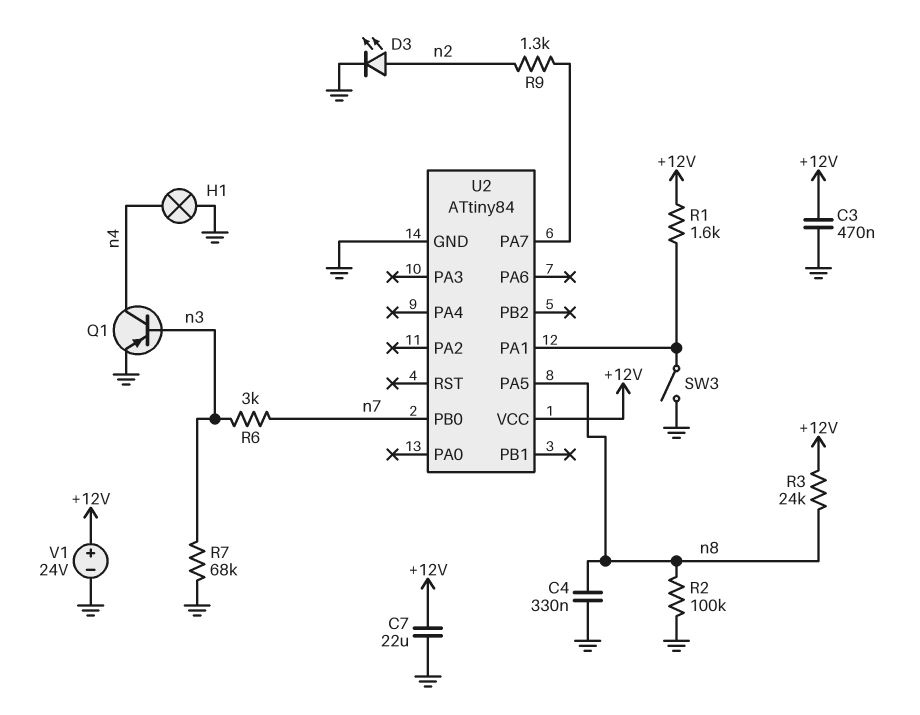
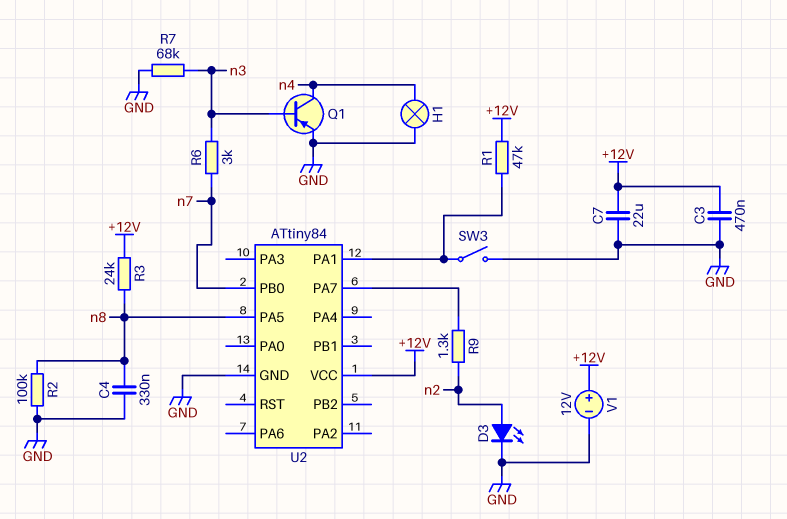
R1: 1.6k (+12V, U2/PA1) -> 47k (+12V, U2/PA1)
V1: 24V (plus +12V, minus GND) -> 12V (plus +12V, minus GND)

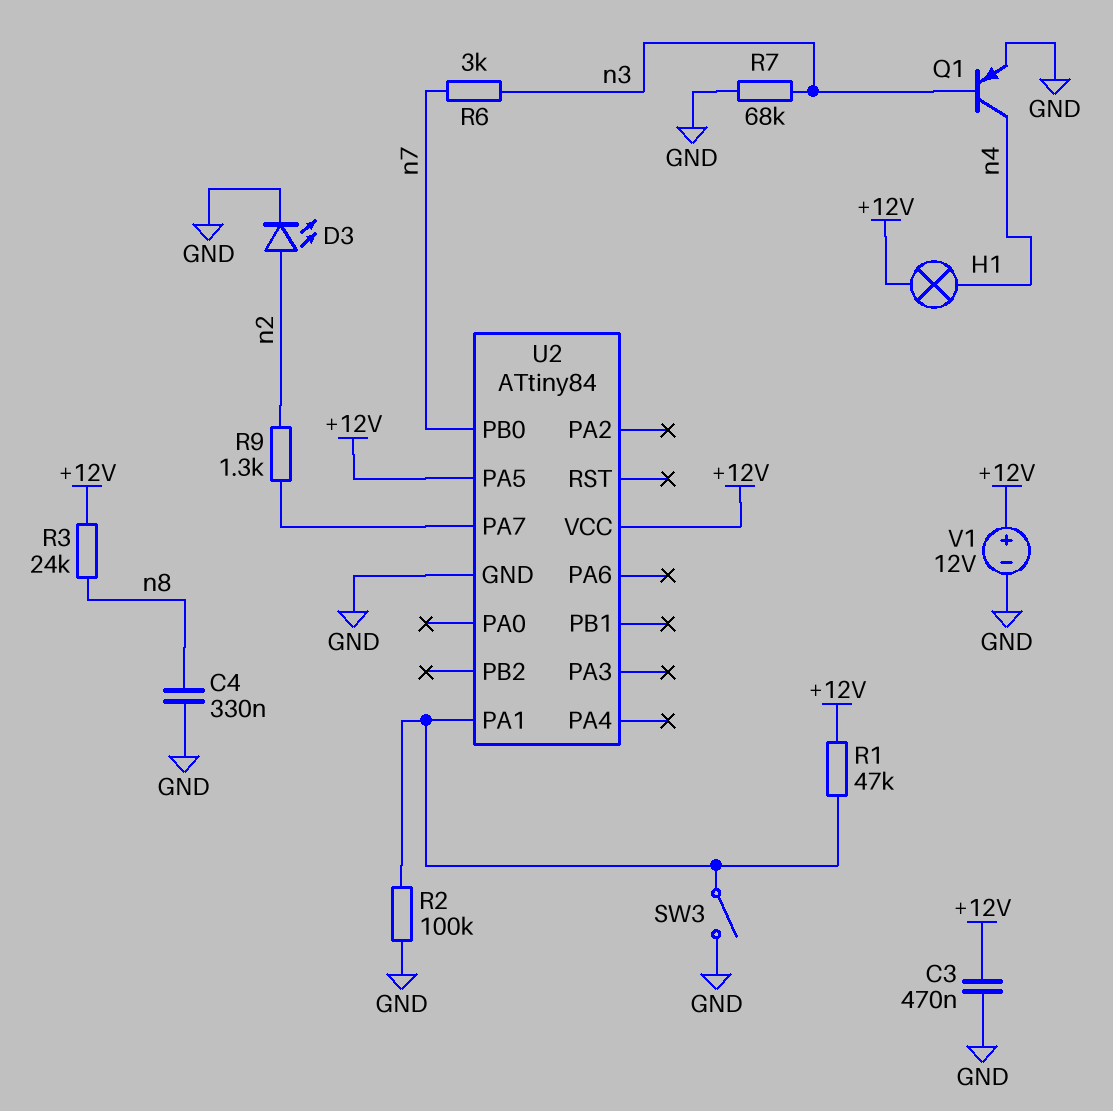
C7: 22uF (+12V, GND) -> none
H1: lamp (GND, n4) -> lamp (+12V, n4)
R2: 100k (GND, n8) -> 100k (GND, U2/PA1)
U2 pin PA5: n8 -> +12V

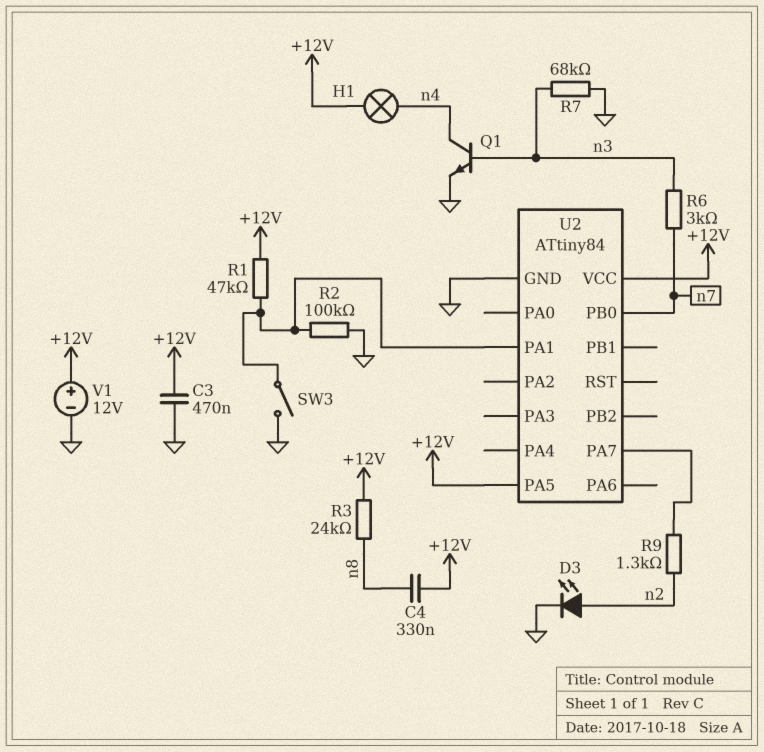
C4: 330nF (GND, n8) -> 330nF (+12V, n8)
Q1: PNP (B n3, C n4, E GND) -> NPN (B n3, C n4, E GND)

